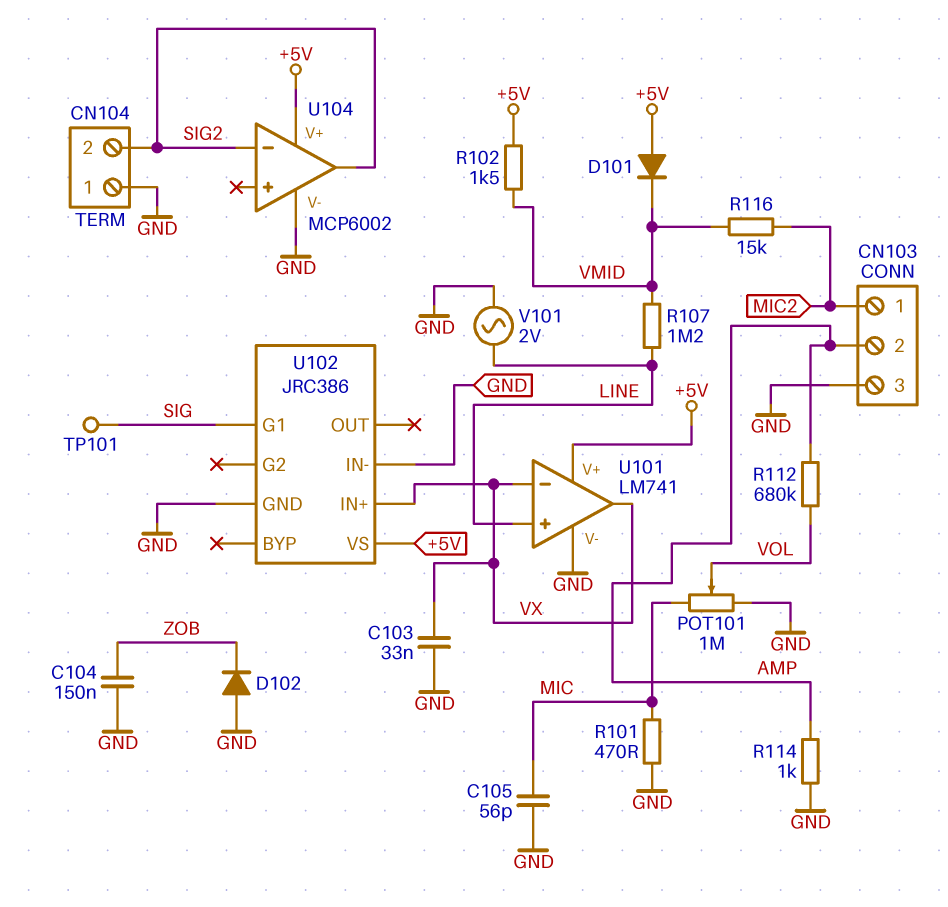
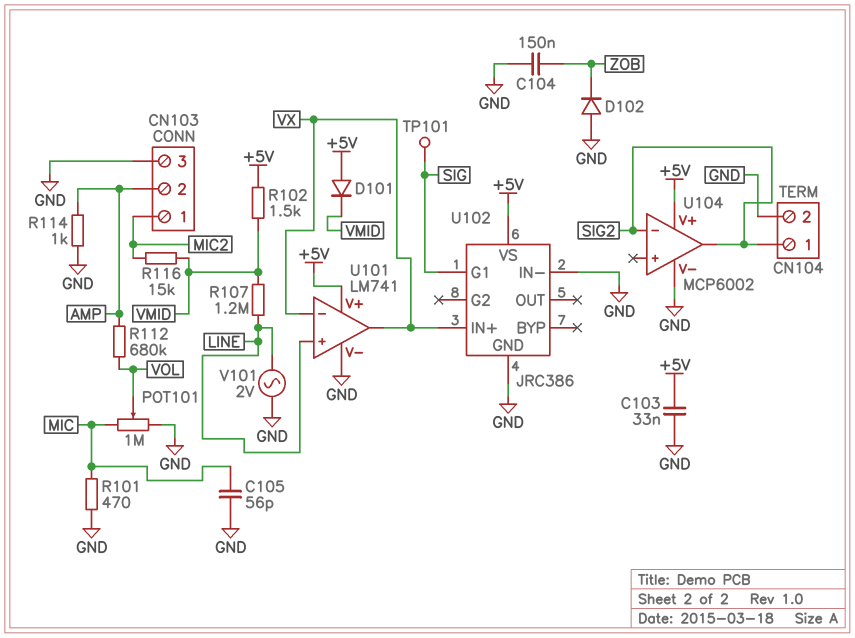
C103: 33nF (GND, VX) -> 33nF (+5V, GND)
CN104 pin 1: GND -> SIG2
CN104 pin 2: SIG2 -> GND

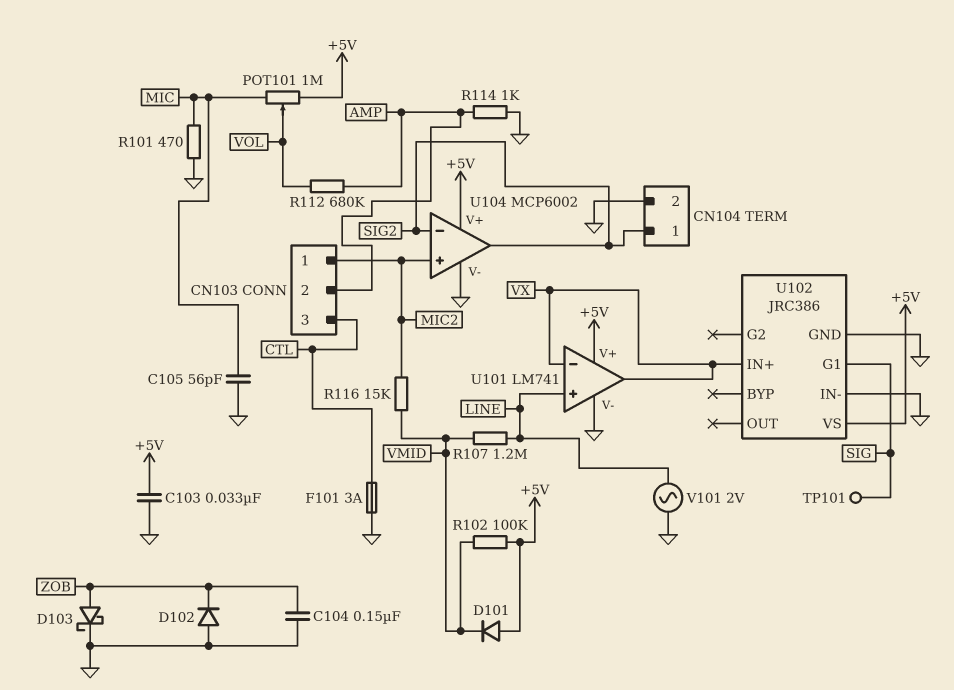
CN103 pin 3: GND -> CTL
D103: none -> schottky (A ZOB, K GND)
F101: none -> 3A (CTL, GND)
POT101: 1M (GND, MIC, wiper VOL) -> 1M (+5V, MIC, wiper VOL)
R102: 1.5k (+5V, VMID) -> 100k (+5V, VMID)
U104 pin in+: none -> MIC2

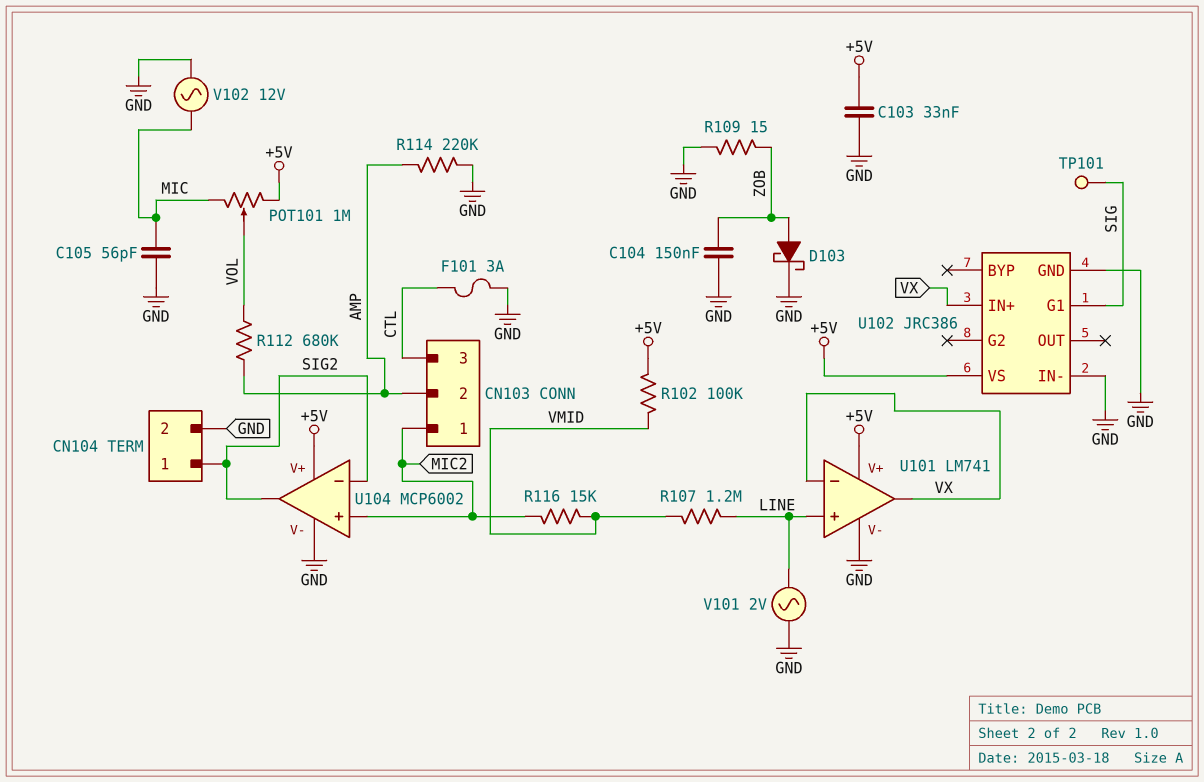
D101: diode (A +5V, K VMID) -> none
D102: diode (A GND, K ZOB) -> none
R101: 470 (GND, MIC) -> none
R109: none -> 15 (GND, ZOB)
R114: 1k (AMP, GND) -> 220k (AMP, GND)
V102: none -> AC 12V (GND, MIC)

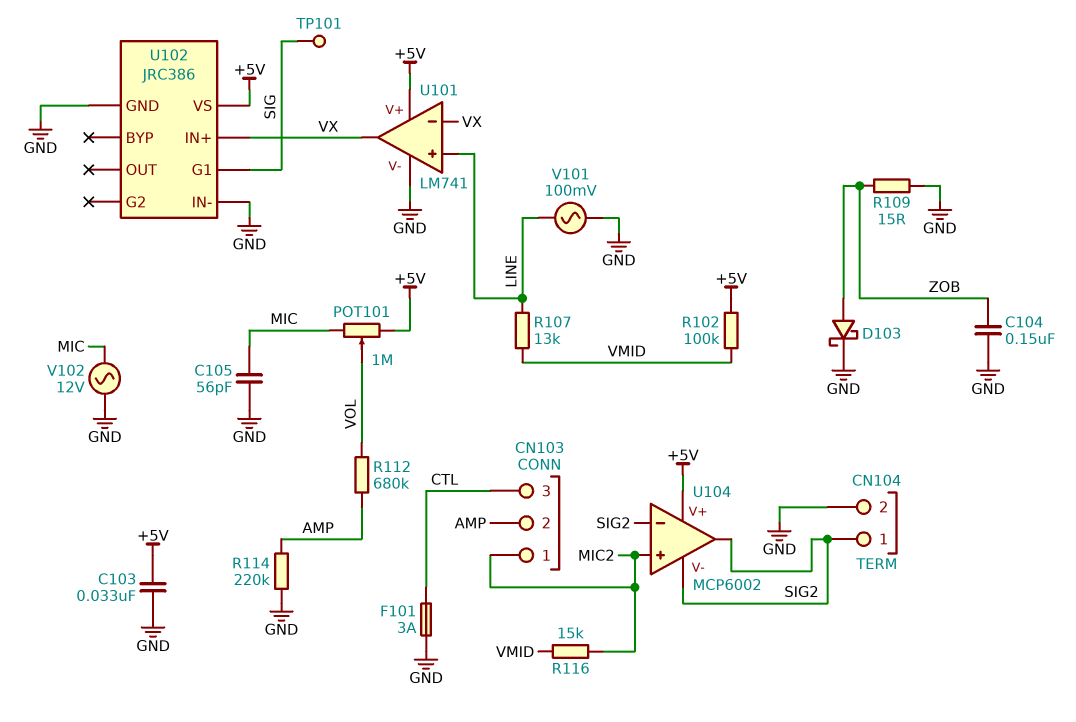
R107: 1.2M (LINE, VMID) -> 13k (LINE, VMID)
U104 pin V-: GND -> SIG2
V101: AC 2V (GND, LINE) -> AC 100mV (GND, LINE)

